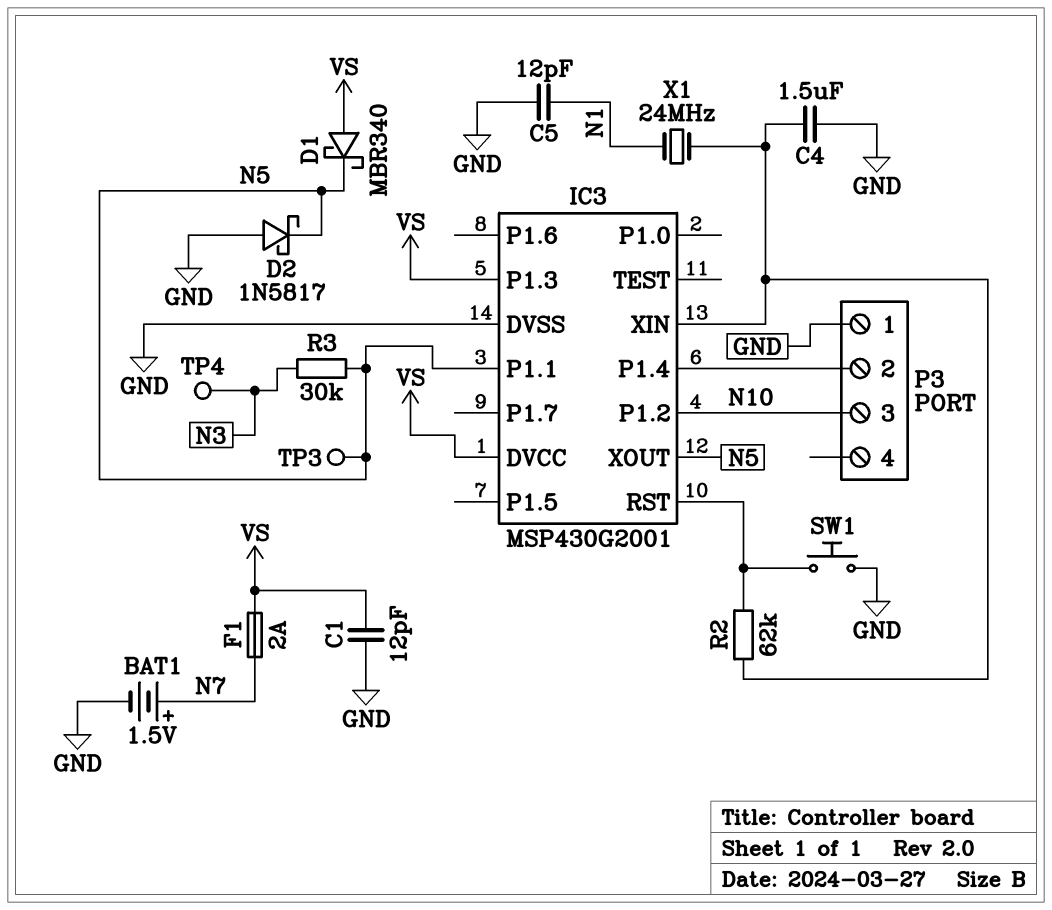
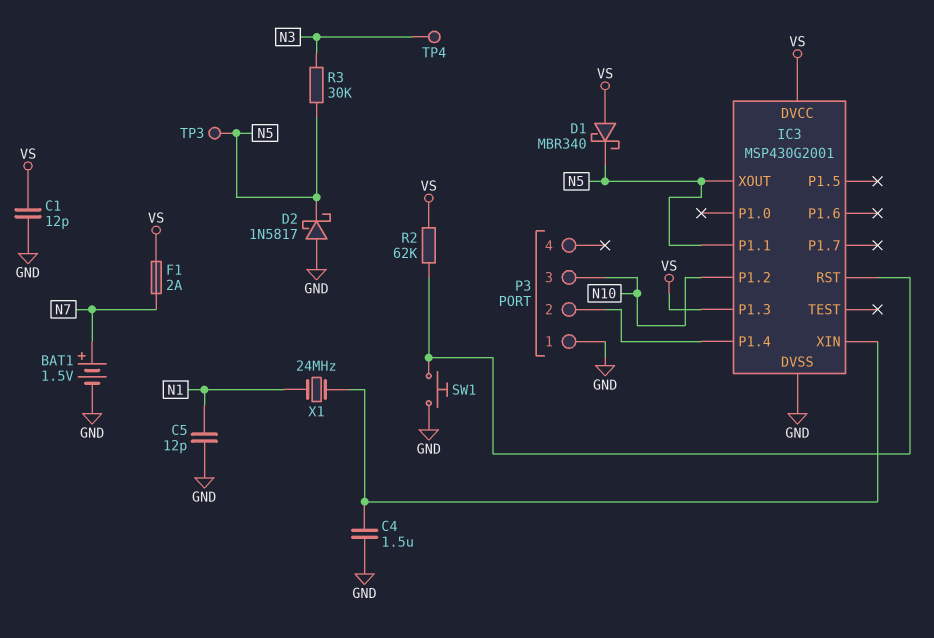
R2: 62k (IC3/RST, IC3/XIN) -> 62k (IC3/RST, VS)

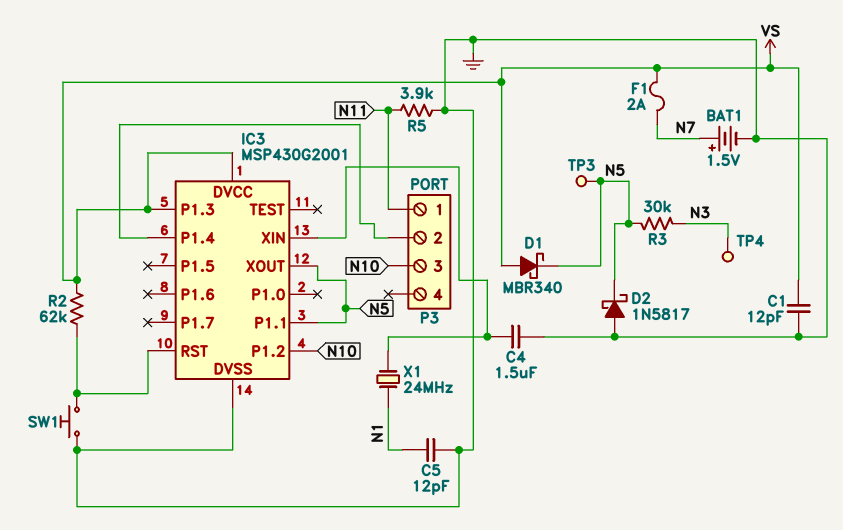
P3 pin 1: GND -> N11
R5: none -> 3.9k (GND, N11)

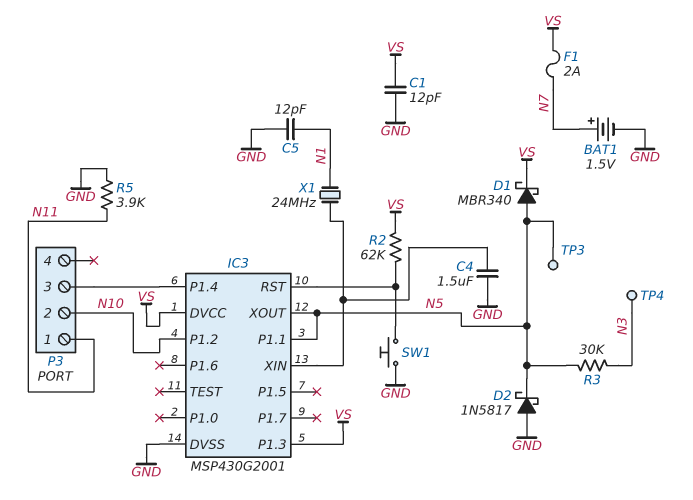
D1: schottky MBR340 (A VS, K N5) -> schottky MBR340 (A N5, K VS)
P3 pin 2: IC3/P1.4 -> N10
P3 pin 3: N10 -> IC3/P1.4

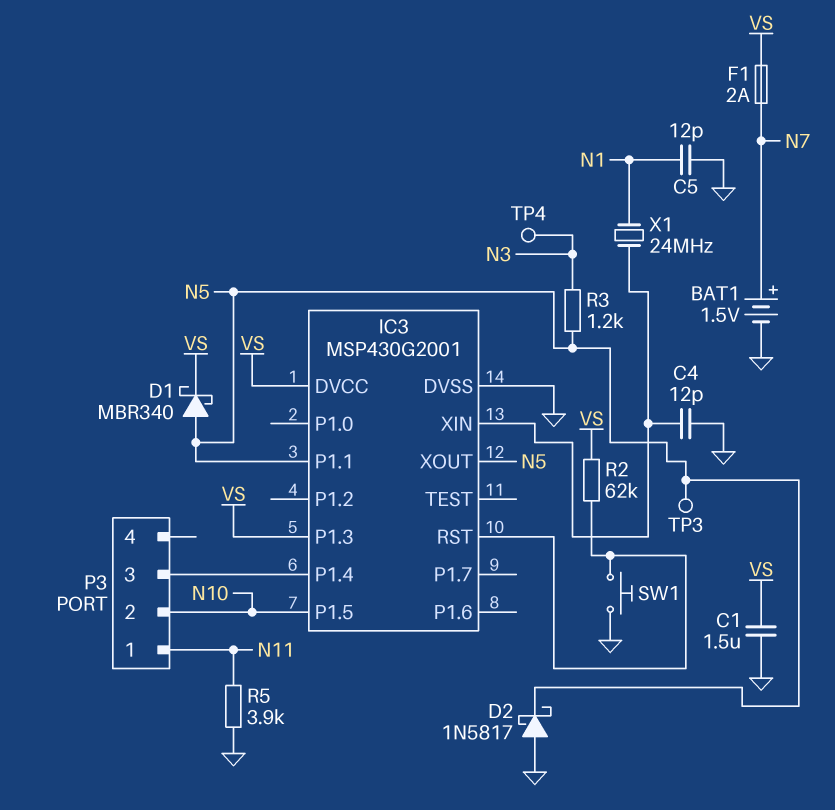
C1: 12pF (GND, VS) -> 1.5uF (GND, VS)
C4: 1.5uF (GND, IC3/XIN) -> 12pF (GND, IC3/XIN)
IC3 pin P1.2: N10 -> none
IC3 pin P1.5: none -> N10
R3: 30k (N3, N5) -> 1.2k (N3, N5)

